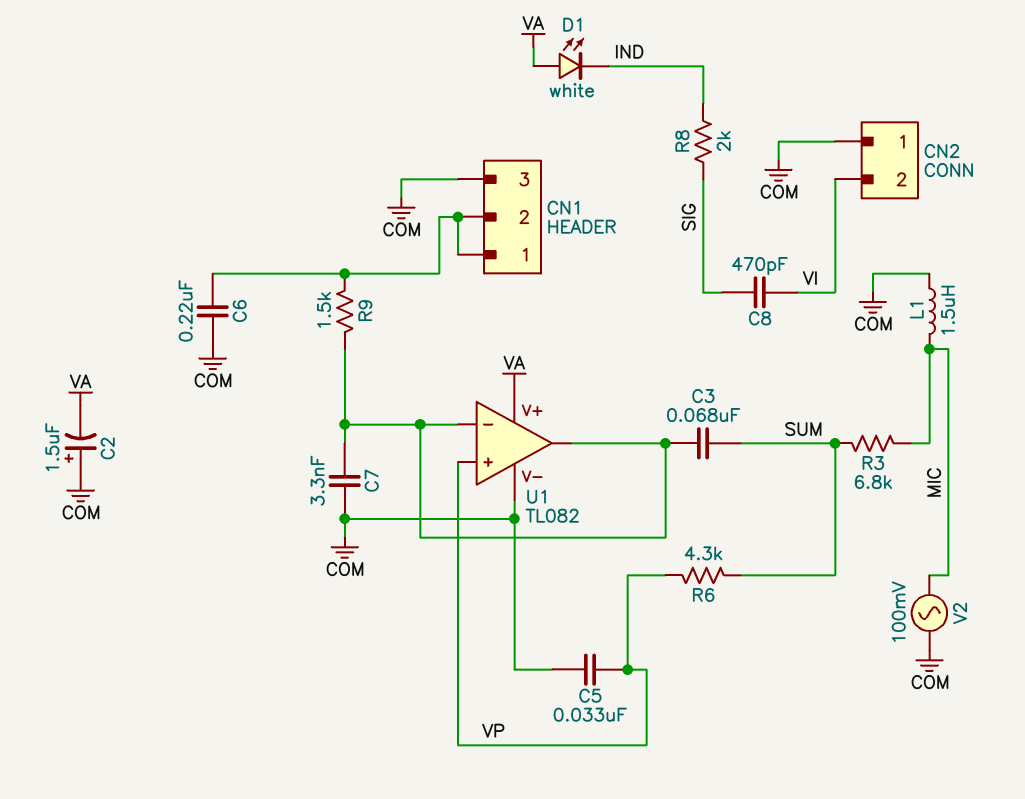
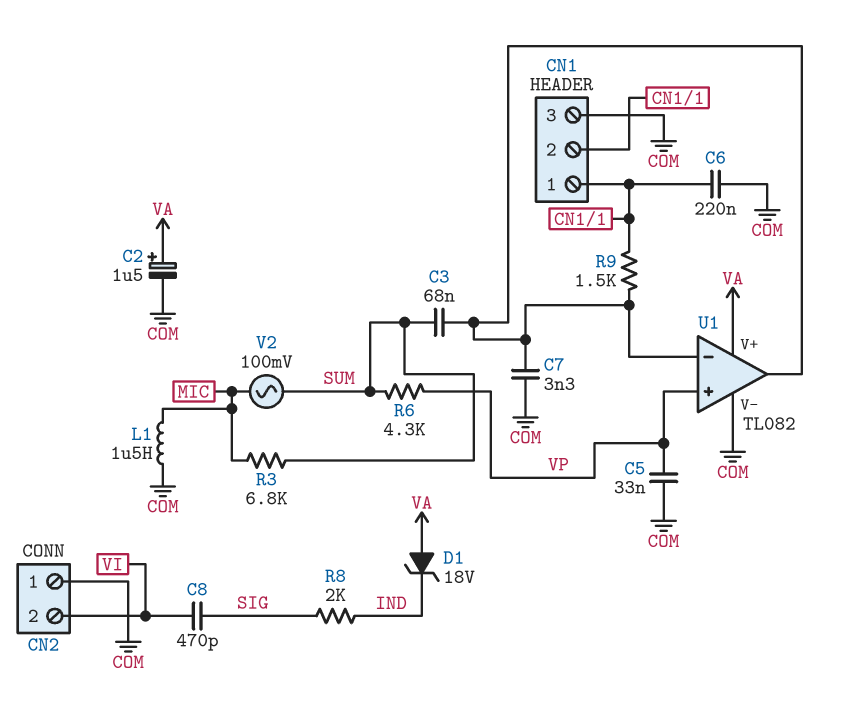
C2: 1.5uF (plus COM, minus VA) -> 1.5uF (plus VA, minus COM)
D1: LED white (A VA, K IND) -> zener 18V (A VA, K IND)
V2: AC 100mV (COM, MIC) -> AC 100mV (MIC, SUM)

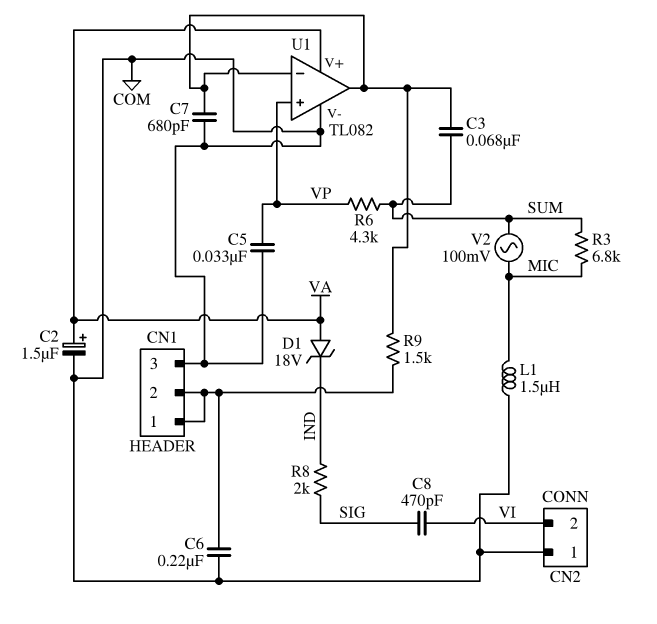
C7: 3.3nF (COM, U1/in-) -> 680pF (COM, U1/in-)

